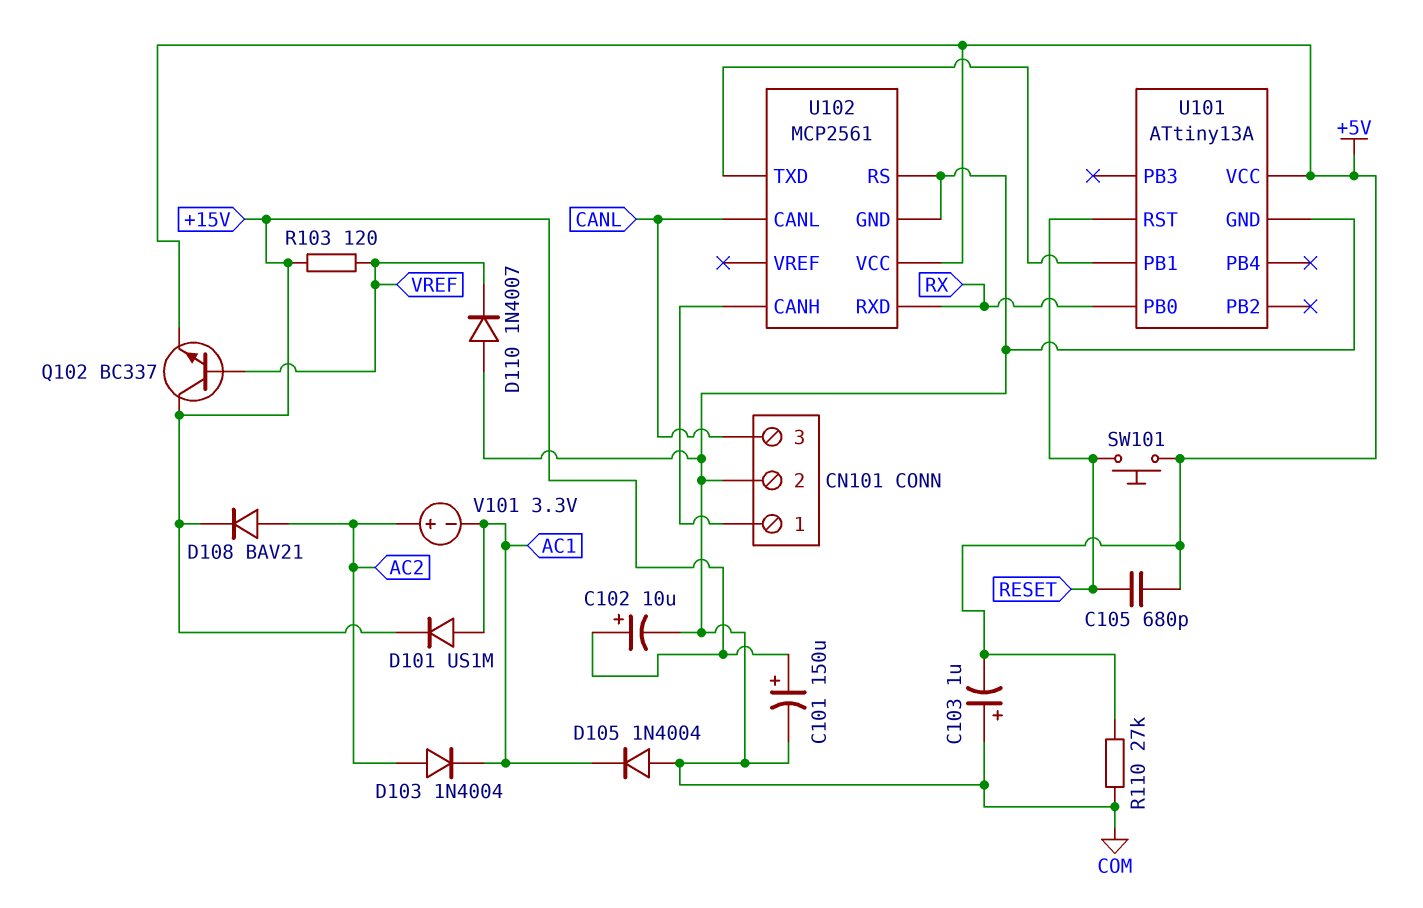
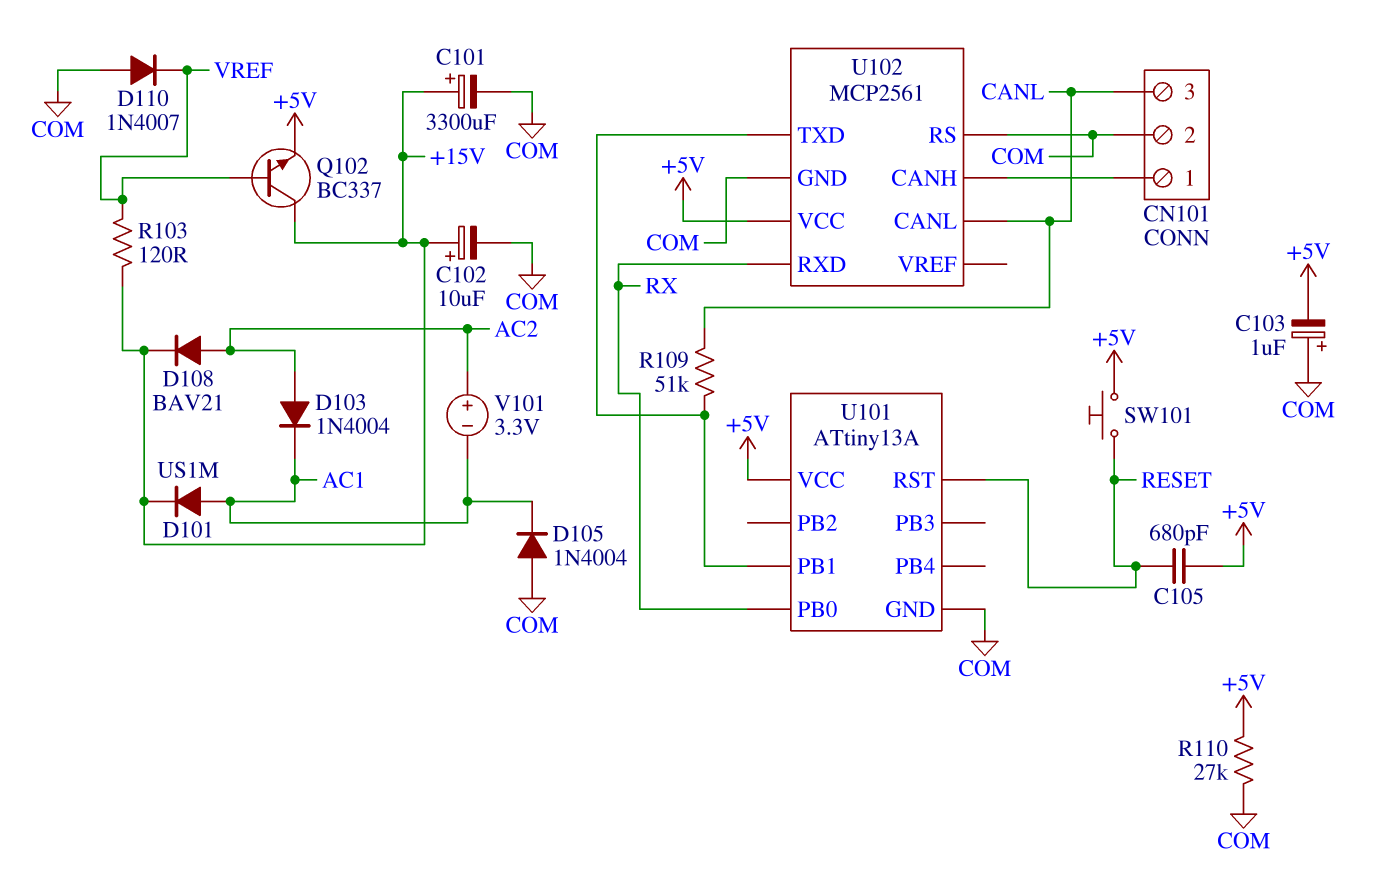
C101: 150uF (plus +15V, minus COM) -> 3300uF (plus +15V, minus COM)
R109: none -> 51k (CANL, U101/PB1)

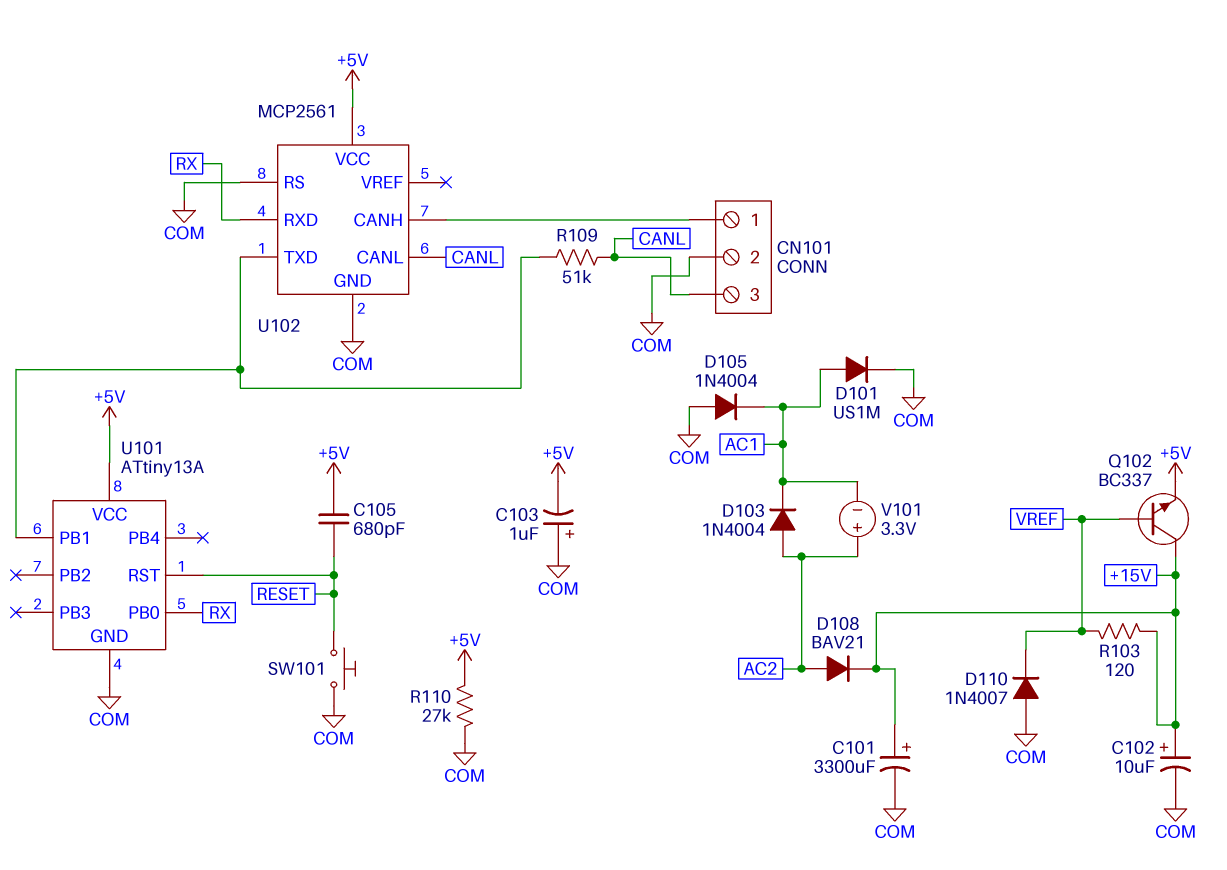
D101: diode US1M (A AC1, K +15V) -> diode US1M (A AC1, K COM)
SW101: button (+5V, RESET) -> button (COM, RESET)

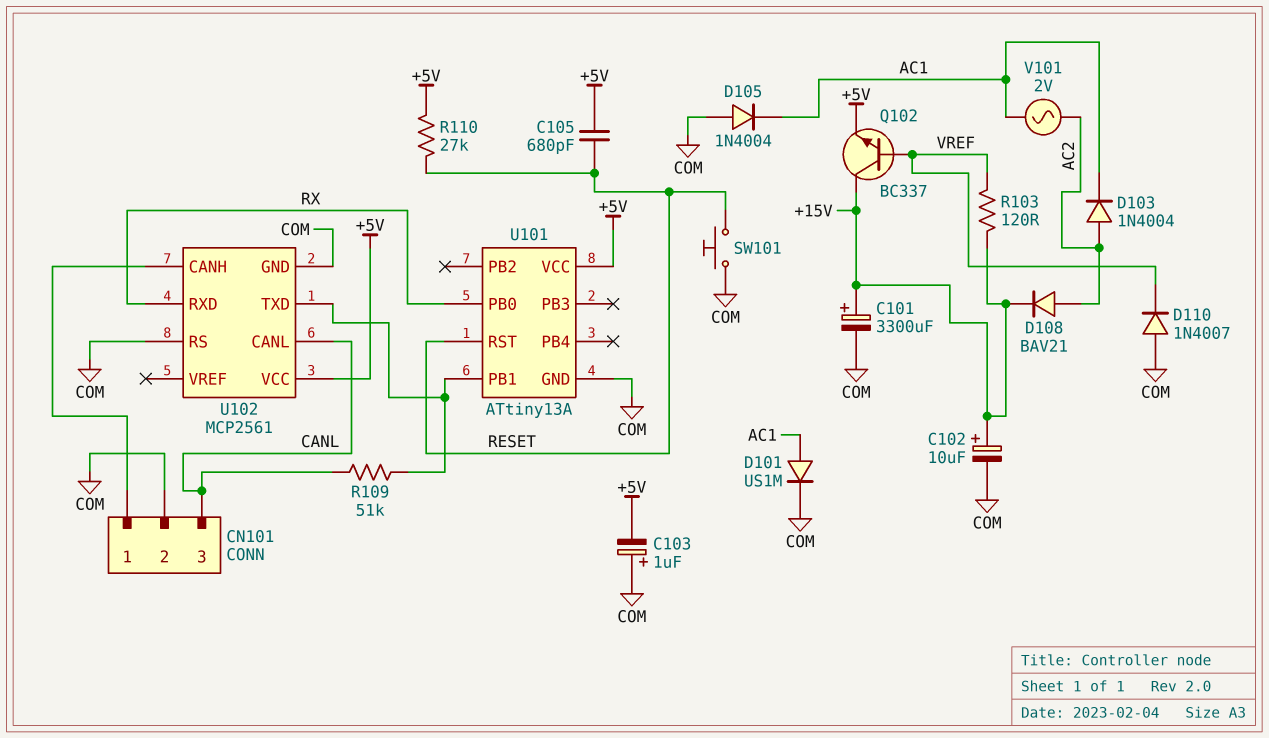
R110: 27k (+5V, COM) -> 27k (+5V, RESET)
V101: 3.3V (plus AC2, minus AC1) -> AC 2V (AC1, AC2)

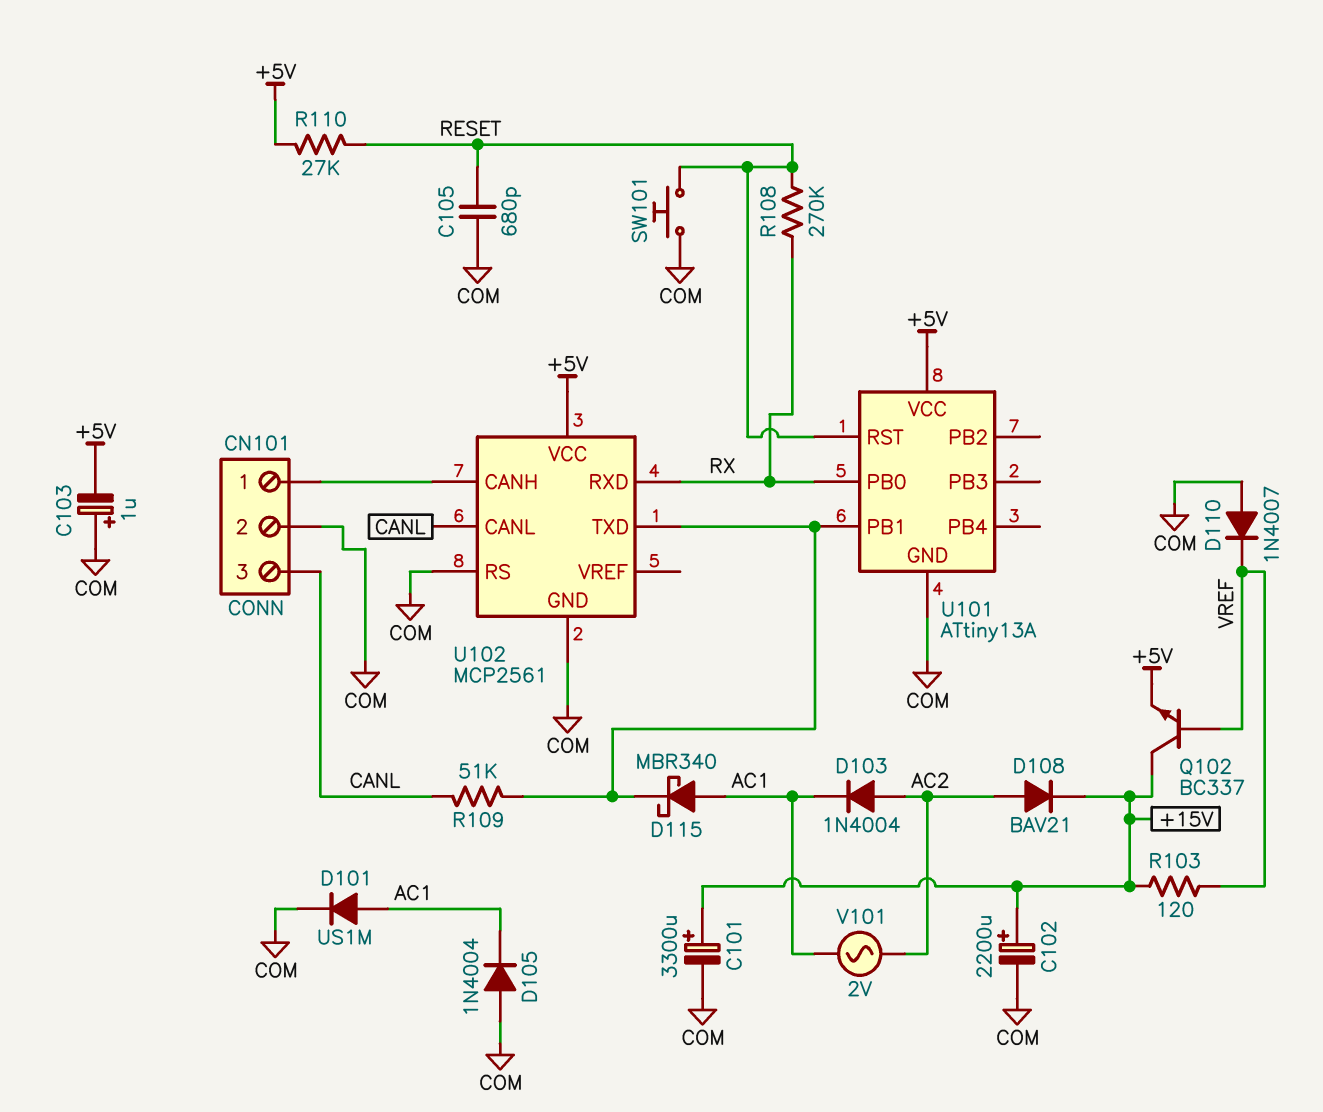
C102: 10uF (plus +15V, minus COM) -> 2200uF (plus +15V, minus COM)
C105: 680pF (+5V, RESET) -> 680pF (COM, RESET)
D115: none -> schottky MBR340 (A AC1, K U101/PB1)
R108: none -> 270k (RESET, RX)

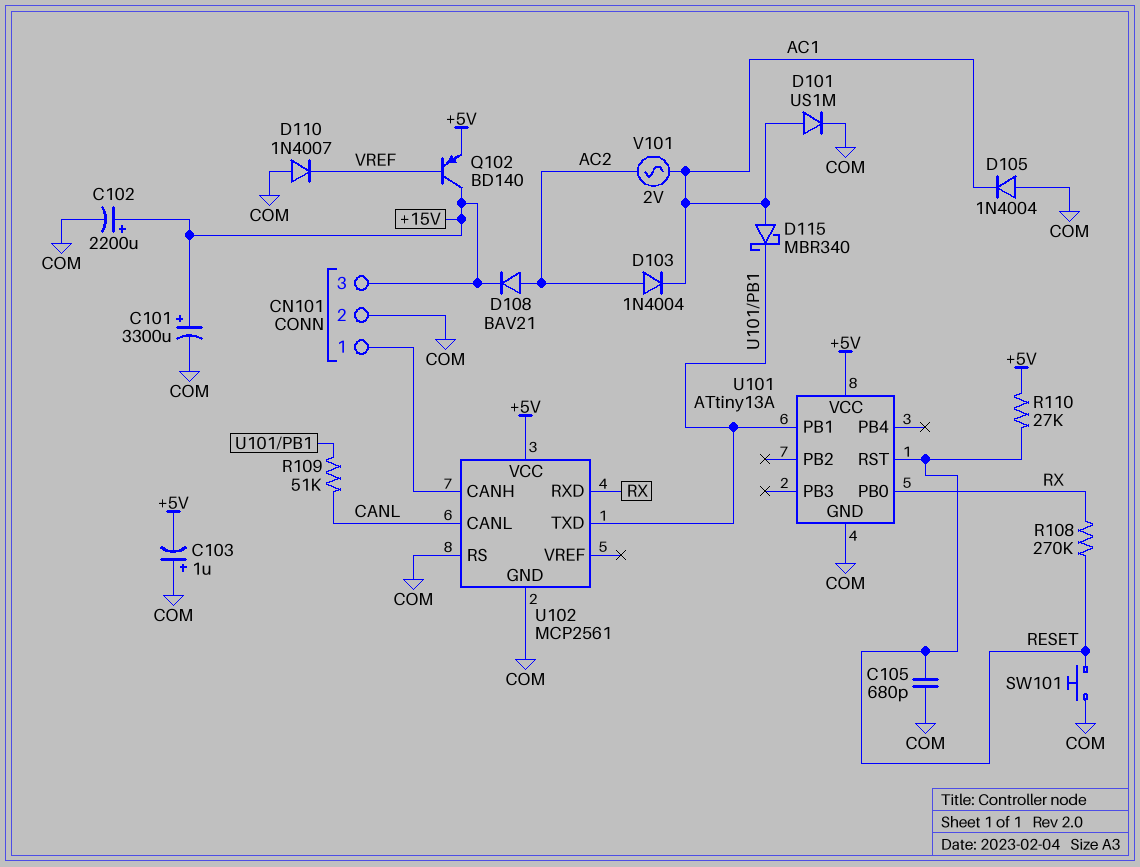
CN101 pin 3: CANL -> +15V
Q102: NPN BC337 (B VREF, C +15V, E +5V) -> PNP BD140 (B VREF, C +15V, E +5V)
R103: 120 (+15V, VREF) -> none

